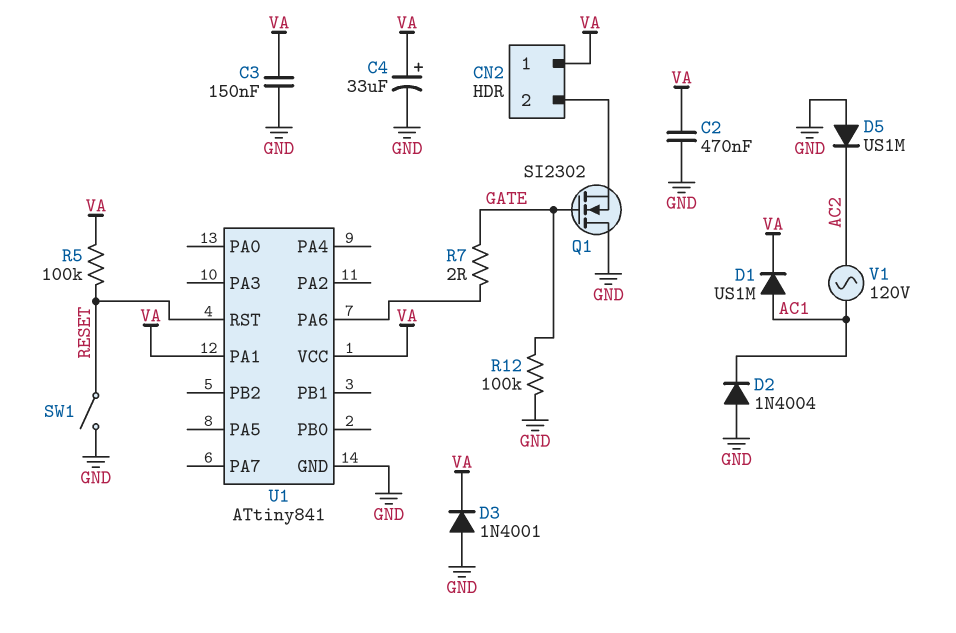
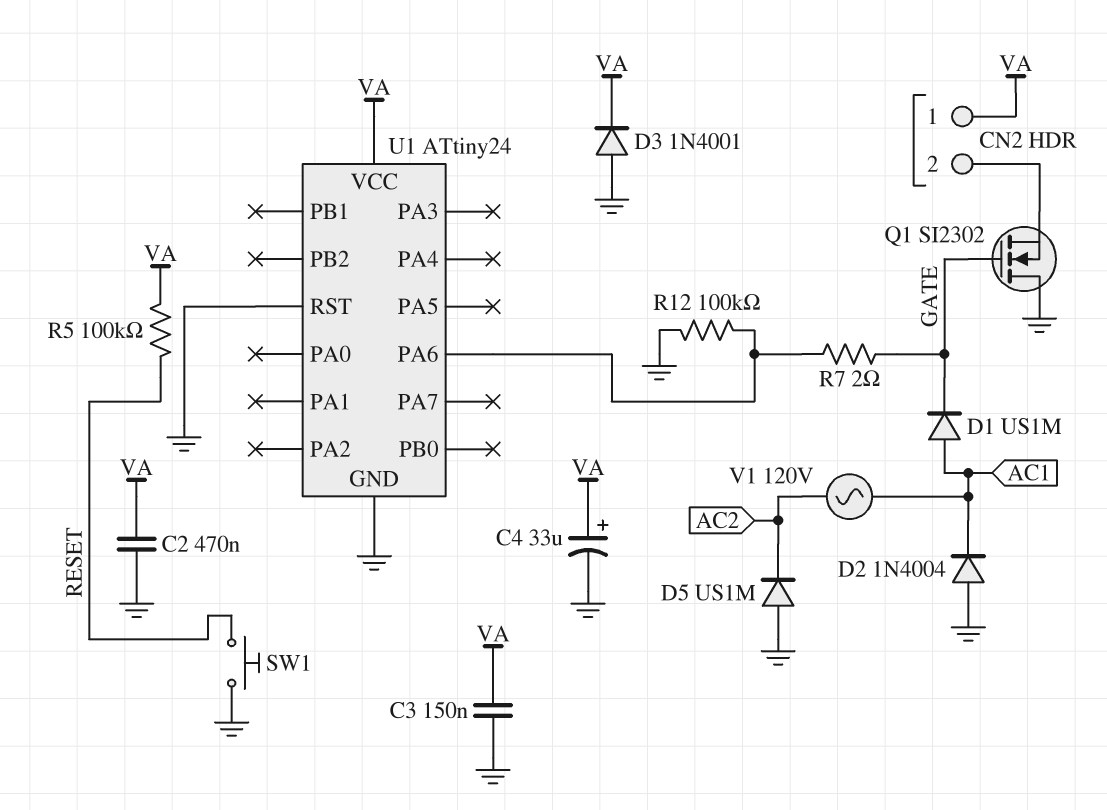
D1: diode US1M (A AC1, K VA) -> diode US1M (A AC1, K GATE)
R12: 100k (GATE, GND) -> 100k (GND, U1/PA6)
SW1: switch (GND, RESET) -> button (GND, RESET)
U1: ATtiny841 -> ATtiny24
U1 pin PA1: VA -> none
U1 pin RST: RESET -> GND

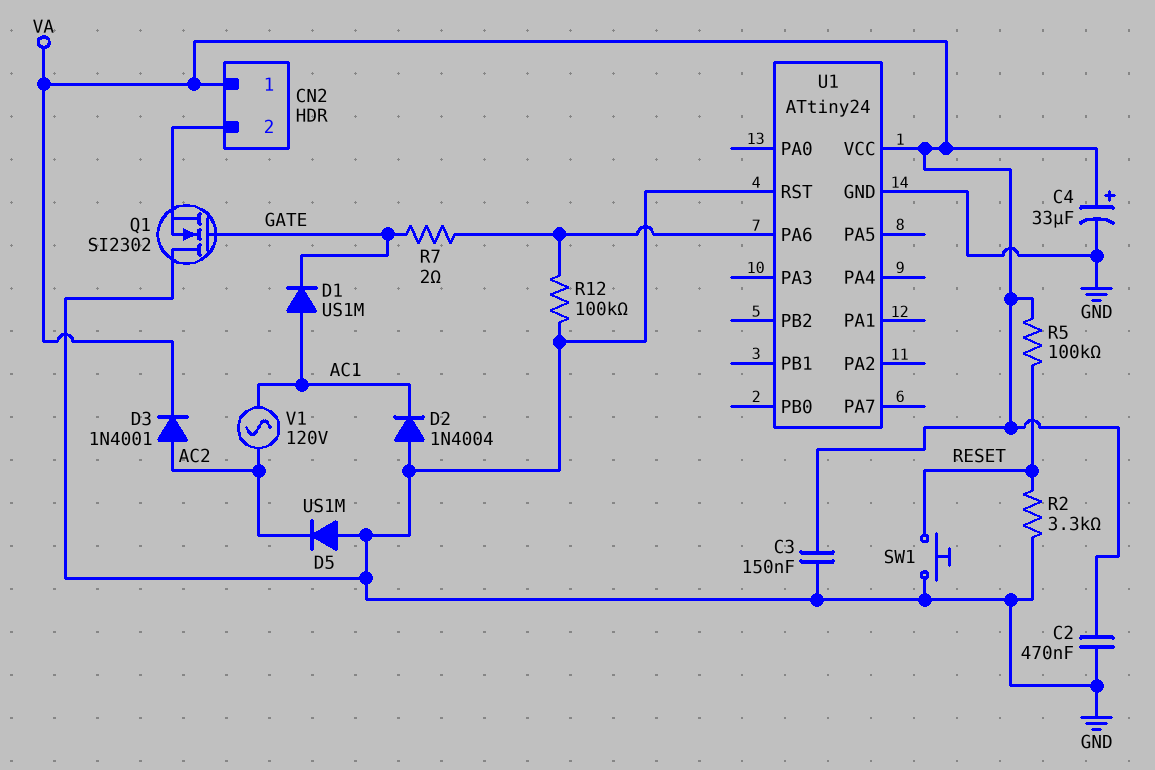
D3: diode 1N4001 (A GND, K VA) -> diode 1N4001 (A AC2, K VA)
R2: none -> 3.3k (GND, RESET)

